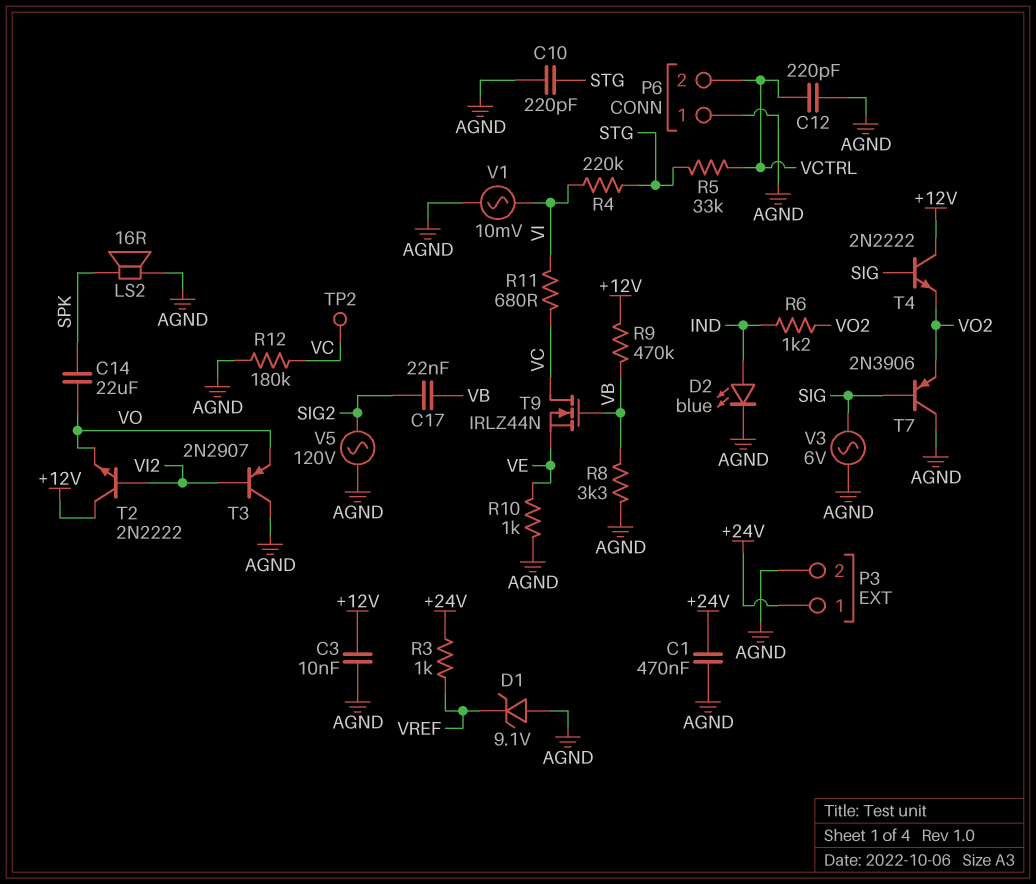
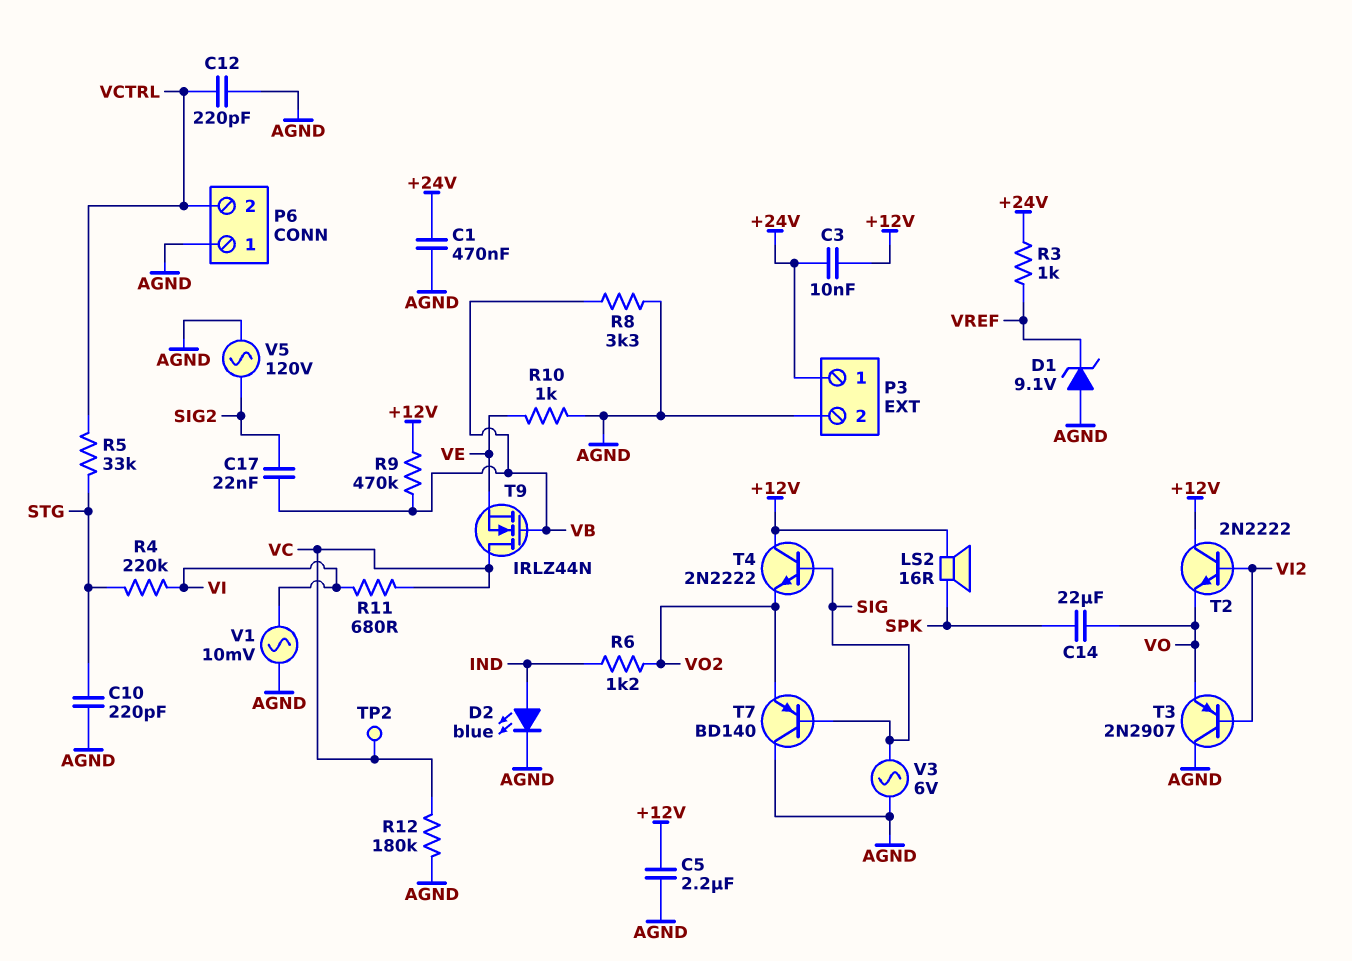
C3: 10nF (+12V, AGND) -> 10nF (+12V, +24V)
C5: none -> 2.2uF (+12V, AGND)
LS2: speaker 16R (AGND, SPK) -> speaker 16R (+12V, SPK)
T7: PNP 2N3906 (B SIG, C AGND, E VO2) -> PNP BD140 (B SIG, C AGND, E VO2)

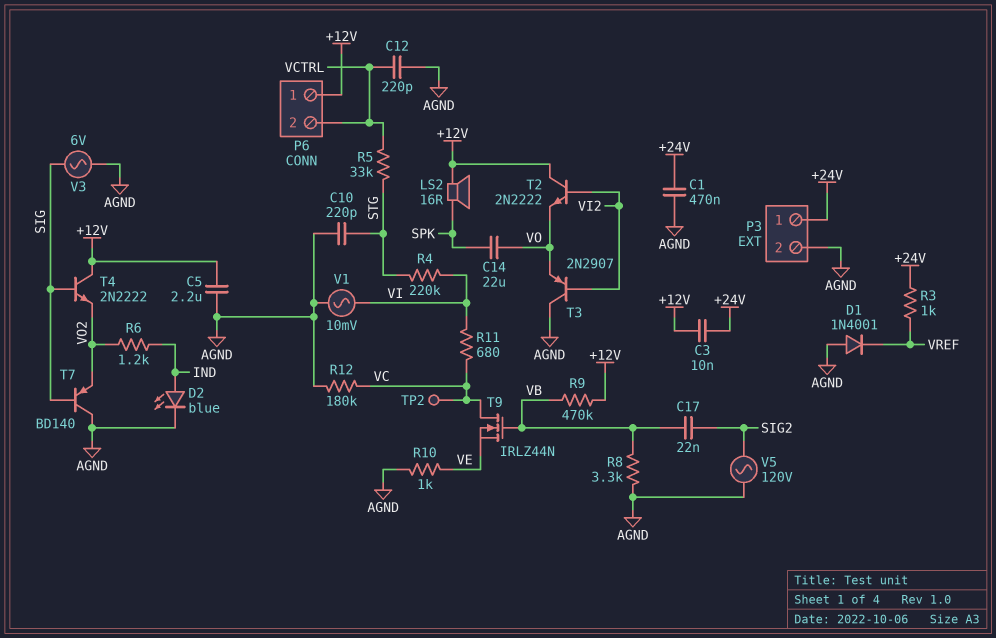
D1: zener 9.1V (A AGND, K VREF) -> diode 1N4001 (A AGND, K VREF)
P6 pin 1: AGND -> +12V

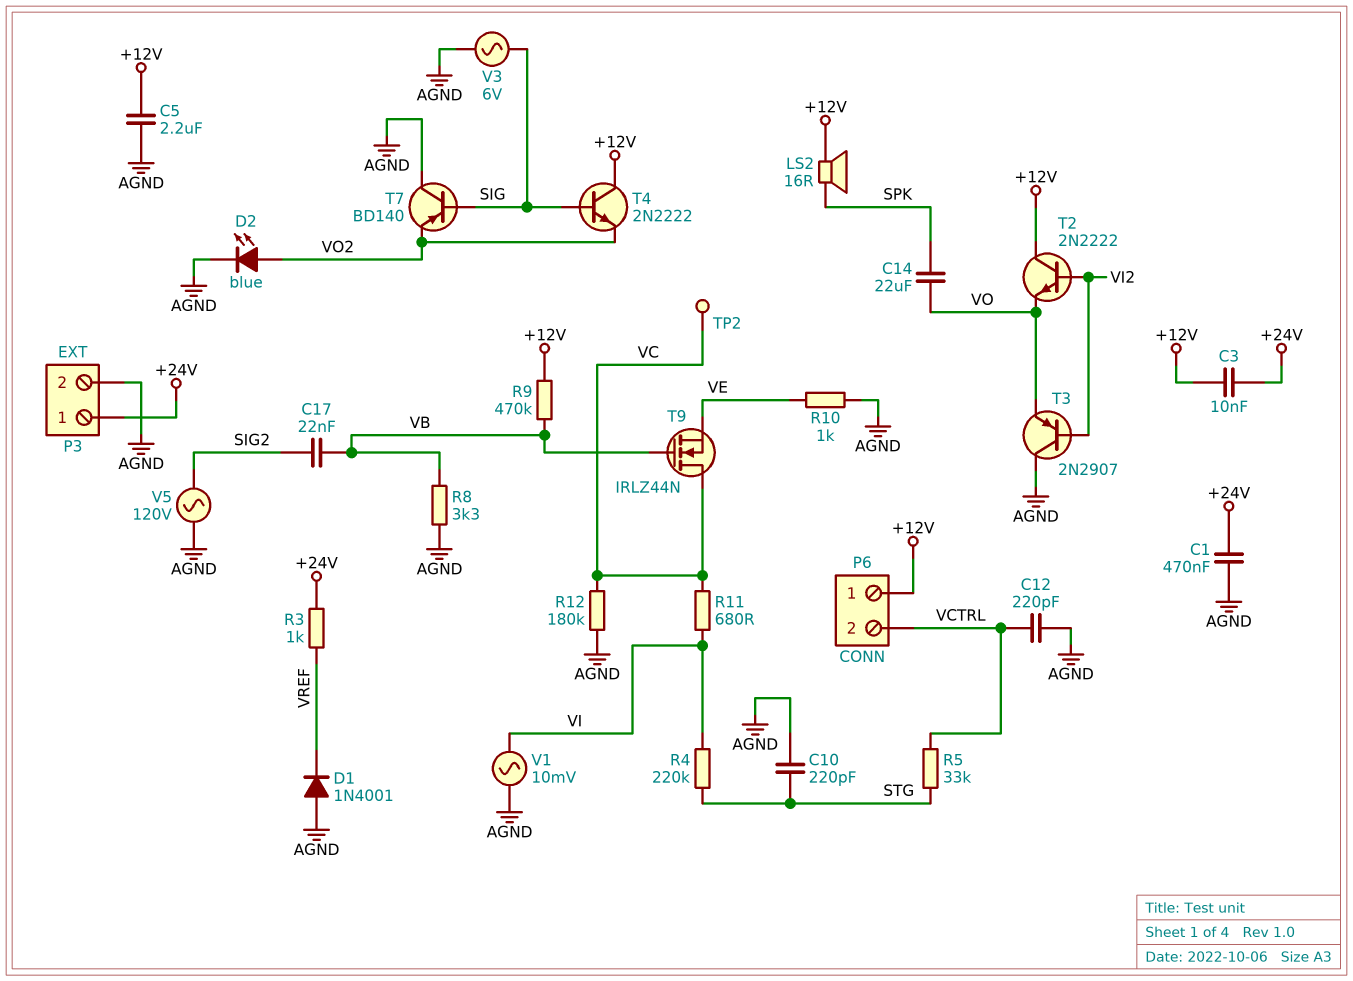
D2: LED blue (A IND, K AGND) -> LED blue (A VO2, K AGND)
R6: 1.2k (IND, VO2) -> none

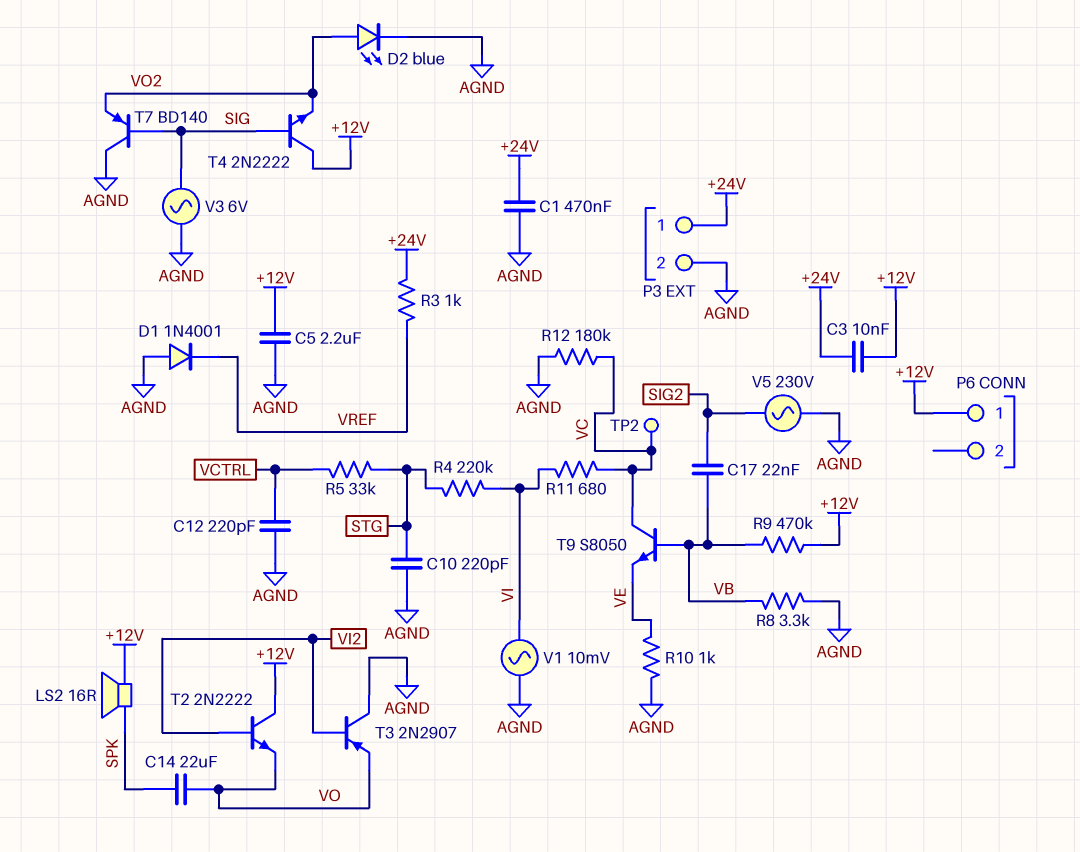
P6 pin 2: VCTRL -> none
T9: NMOS IRLZ44N (G VB, D VC, S VE) -> NPN S8050 (B VB, C VC, E VE)
V5: AC 120V (AGND, SIG2) -> AC 230V (AGND, SIG2)

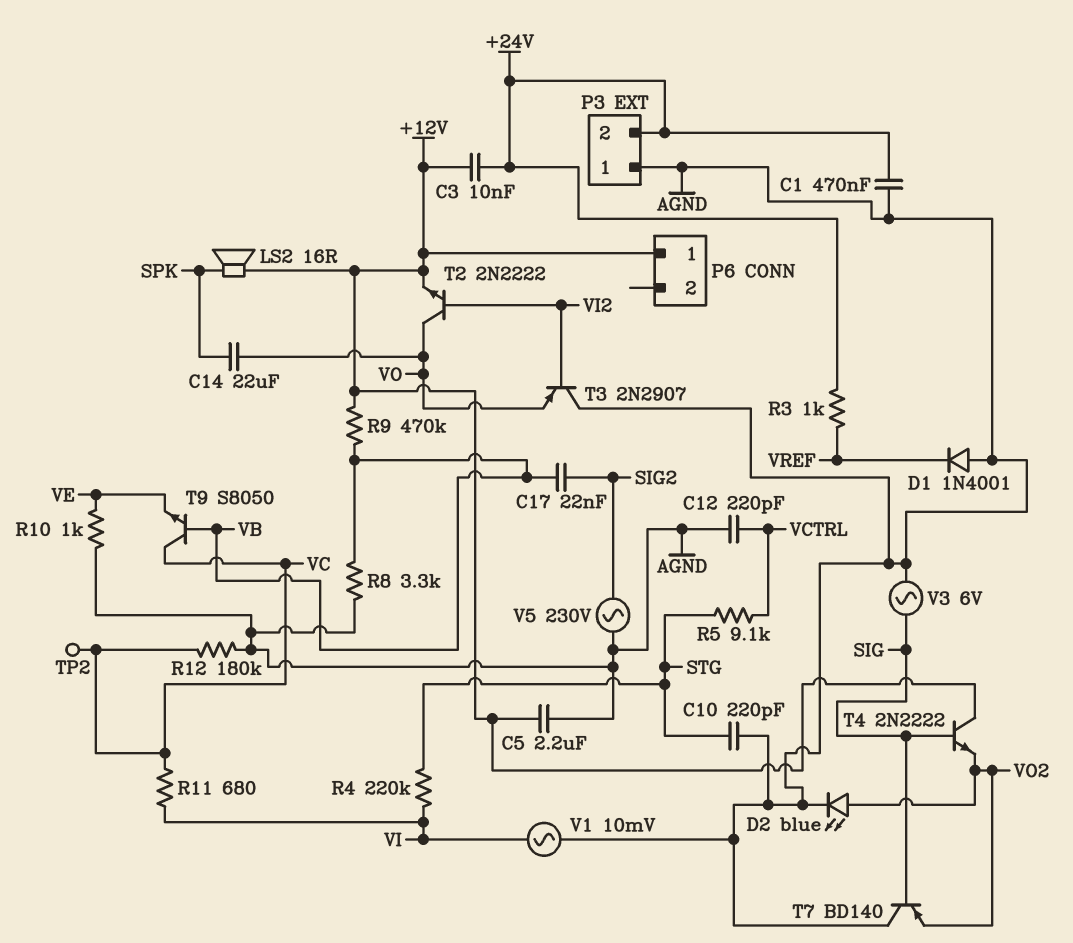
P3 pin 1: +24V -> AGND
P3 pin 2: AGND -> +24V
R5: 33k (STG, VCTRL) -> 9.1k (STG, VCTRL)
T2: NPN 2N2222 (B VI2, C +12V, E VO) -> NPN 2N2222 (B VI2, C VO, E +12V)

